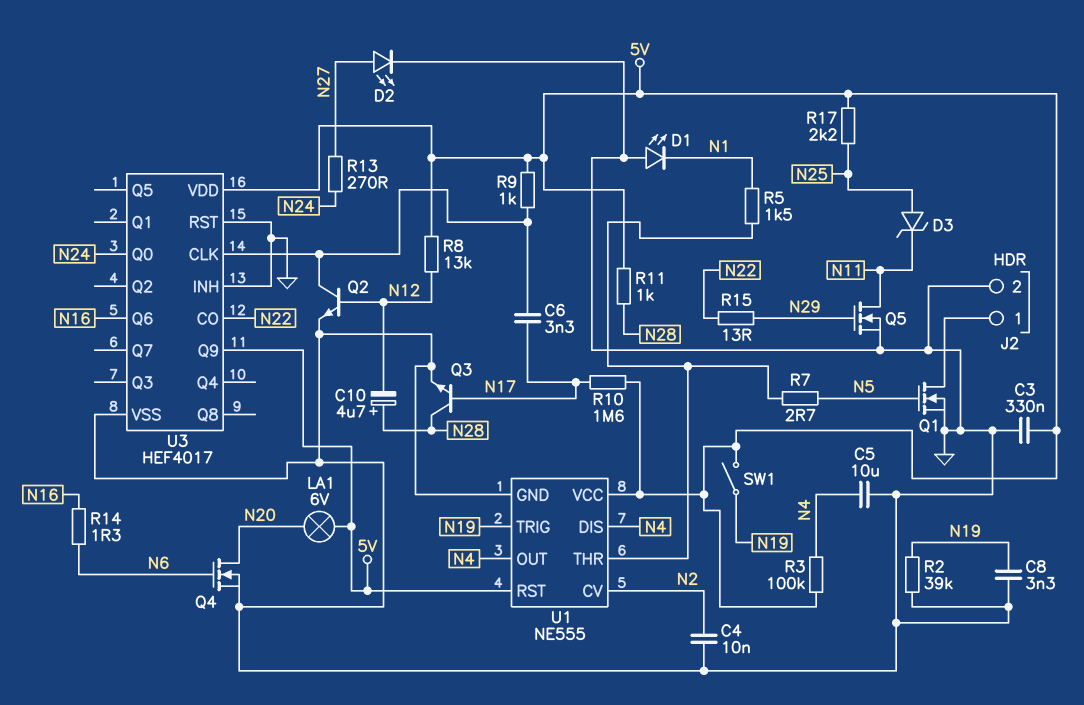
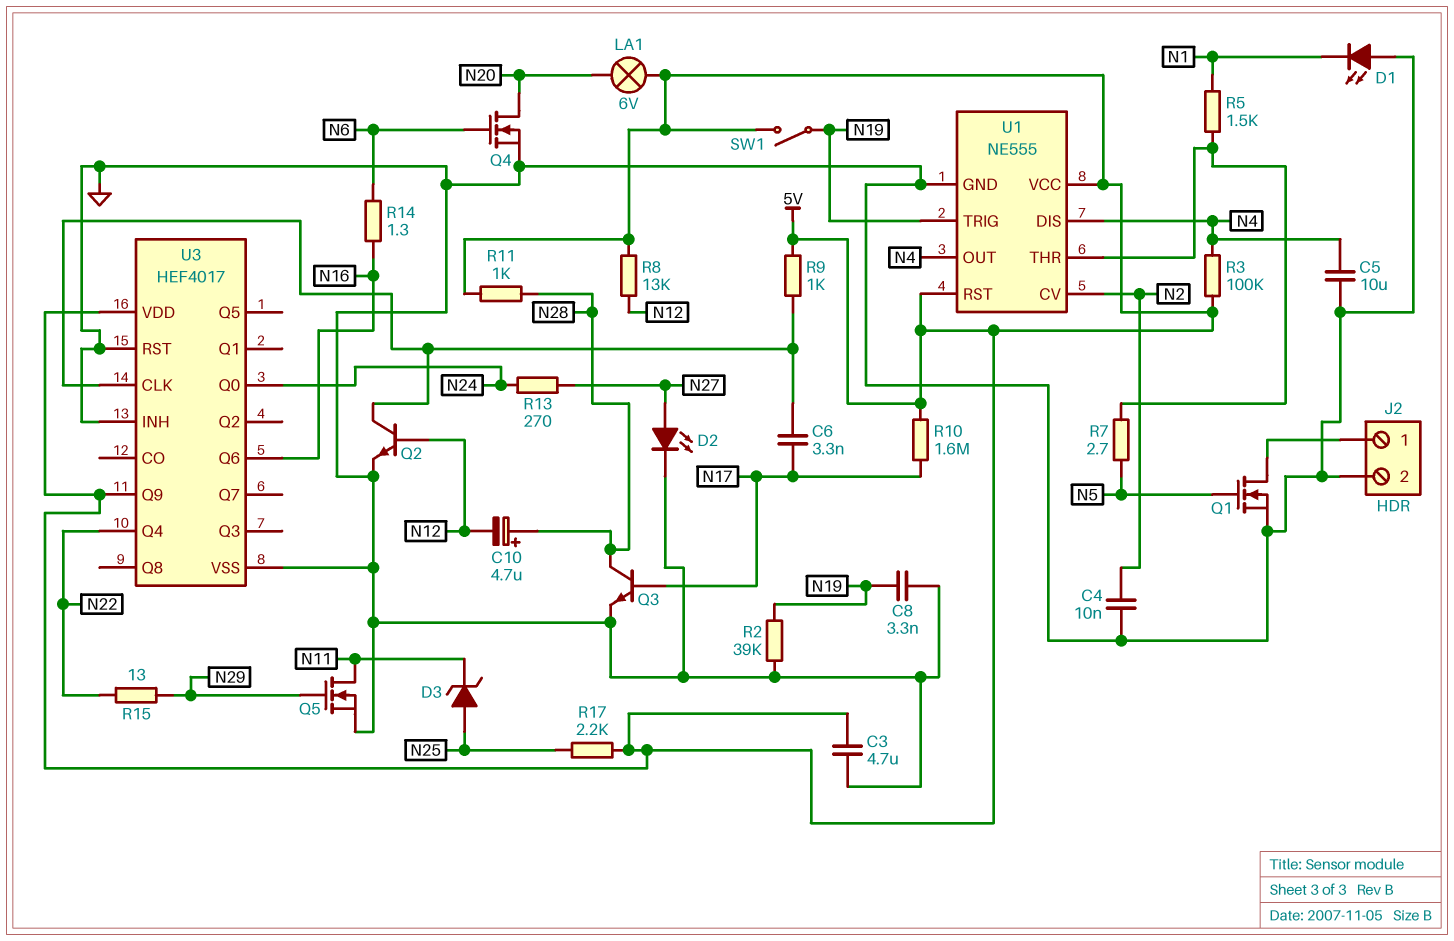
C3: 330nF (5V, GND) -> 4.7uF (5V, GND)
U3 pin CO: N22 -> none
U3 pin Q4: none -> N22

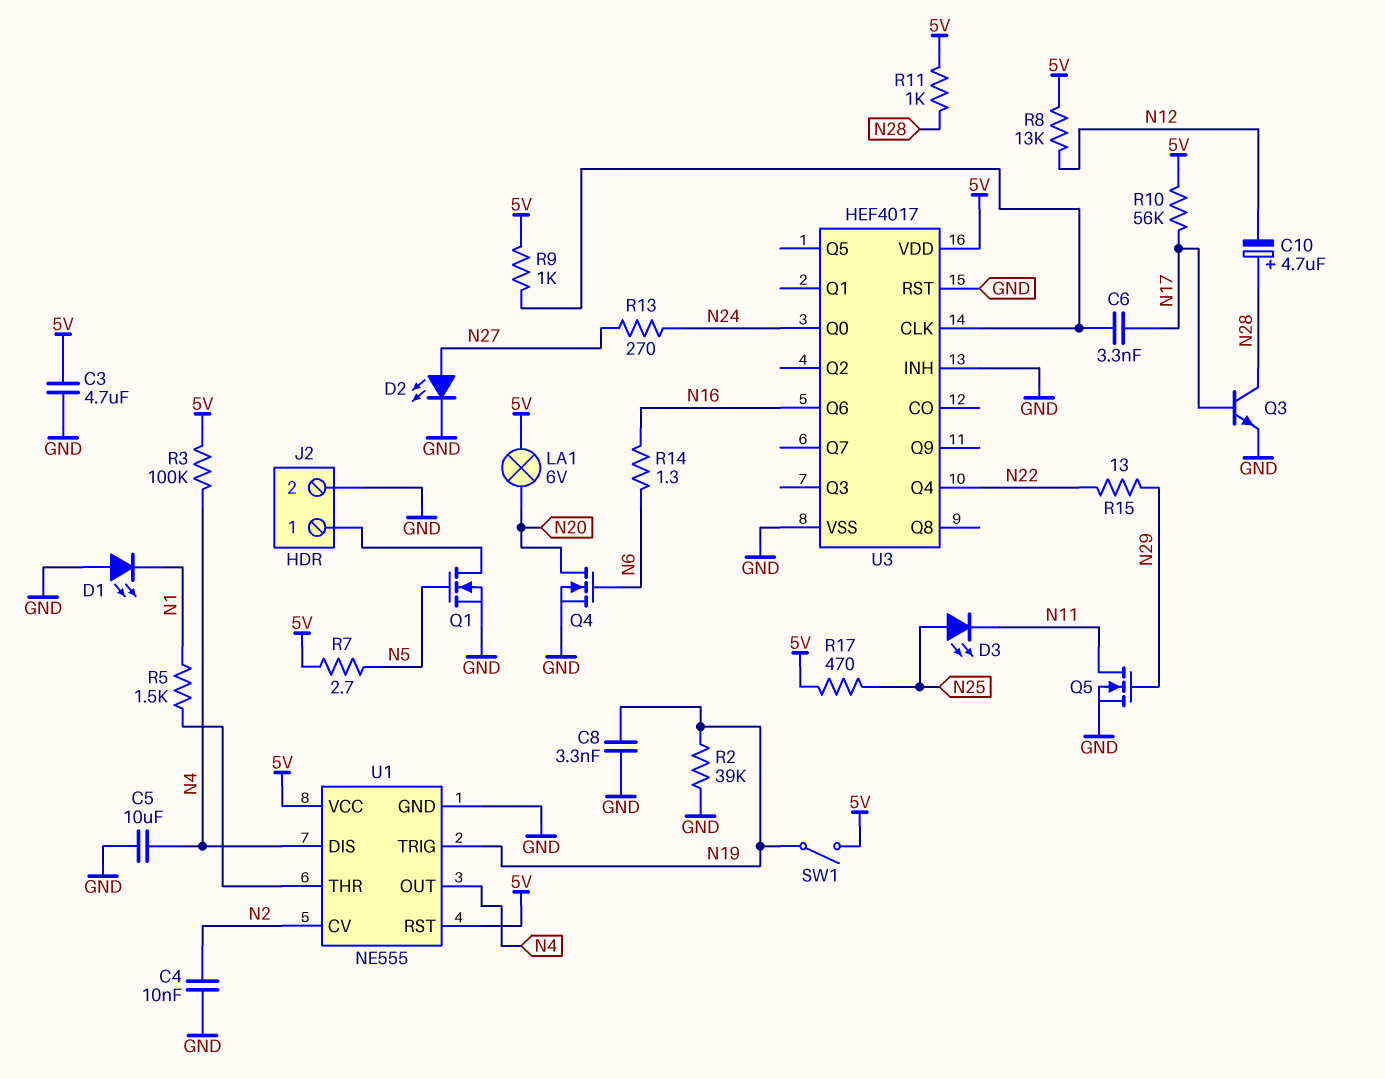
D3: zener (A N25, K N11) -> LED (A N25, K N11)
Q2: NPN (B N12, C U3/CLK, E GND) -> none
R7: 2.7 (N5, U1/THR) -> 2.7 (5V, N5)
R10: 1.6M (5V, N17) -> 56k (5V, N17)
R17: 2.2k (5V, N25) -> 470 (5V, N25)
U3 pin Q9: 5V -> none

